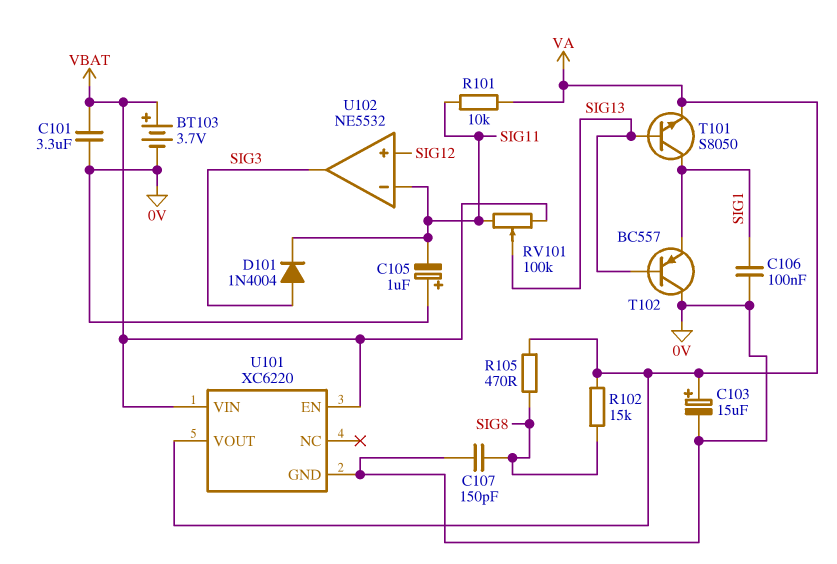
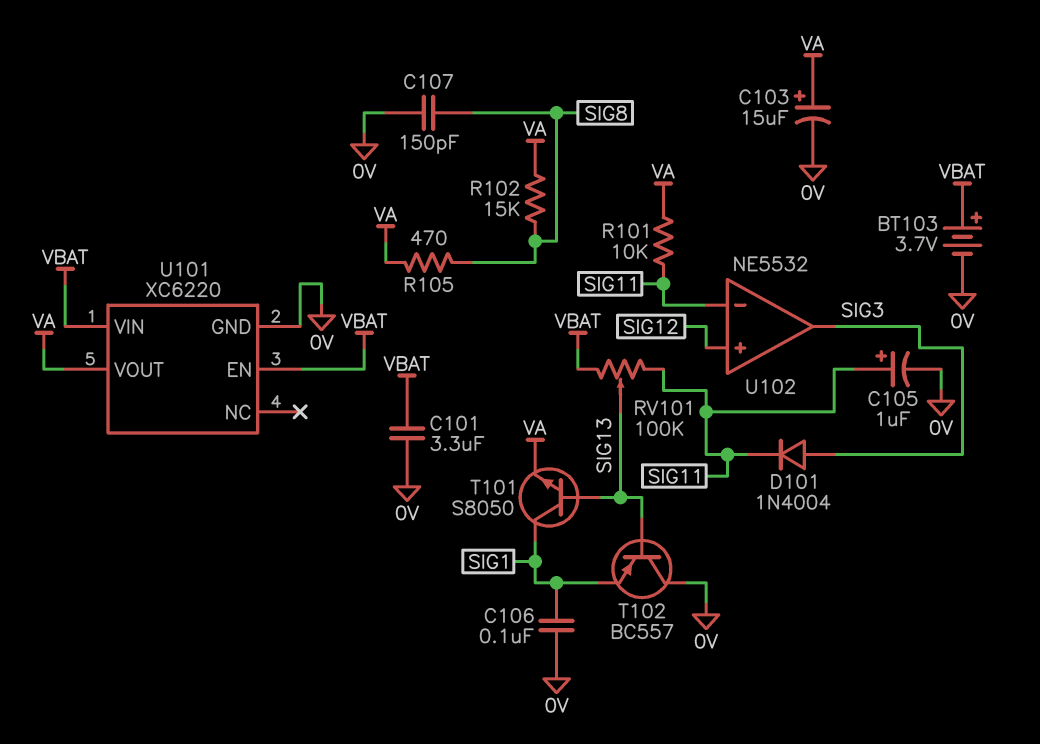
C105: 1uF (plus 0V, minus SIG11) -> 1uF (plus SIG11, minus 0V)

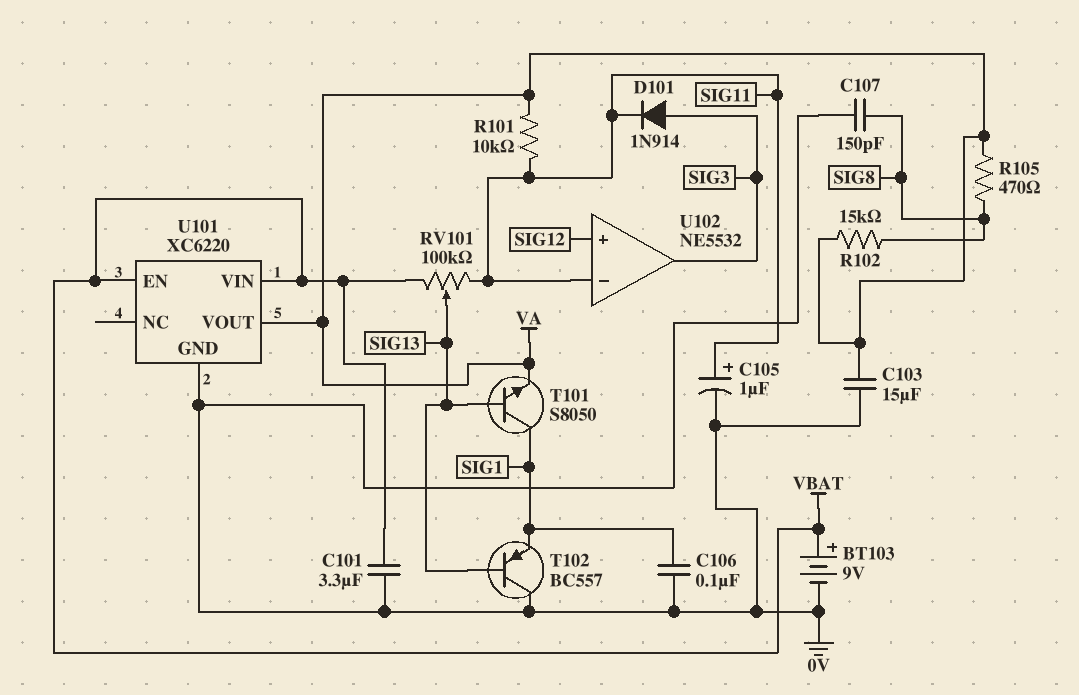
BT103: 3.7V (plus VBAT, minus 0V) -> 9V (plus VBAT, minus 0V)
C103: 15uF (plus VA, minus 0V) -> 15uF (0V, VA)
D101: diode 1N4004 (A SIG3, K SIG11) -> diode 1N914 (A SIG3, K SIG11)

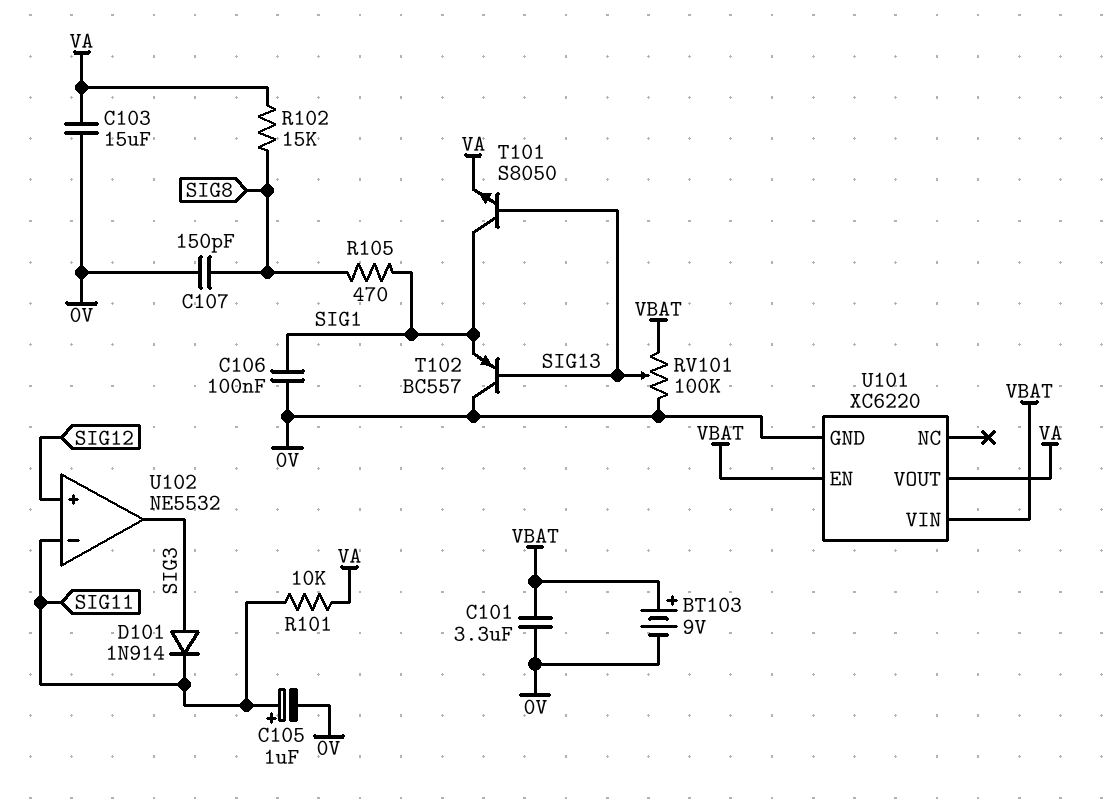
R105: 470 (SIG8, VA) -> 470 (SIG1, SIG8)
RV101: 100k (SIG11, VBAT, wiper SIG13) -> 100k (0V, VBAT, wiper SIG13)

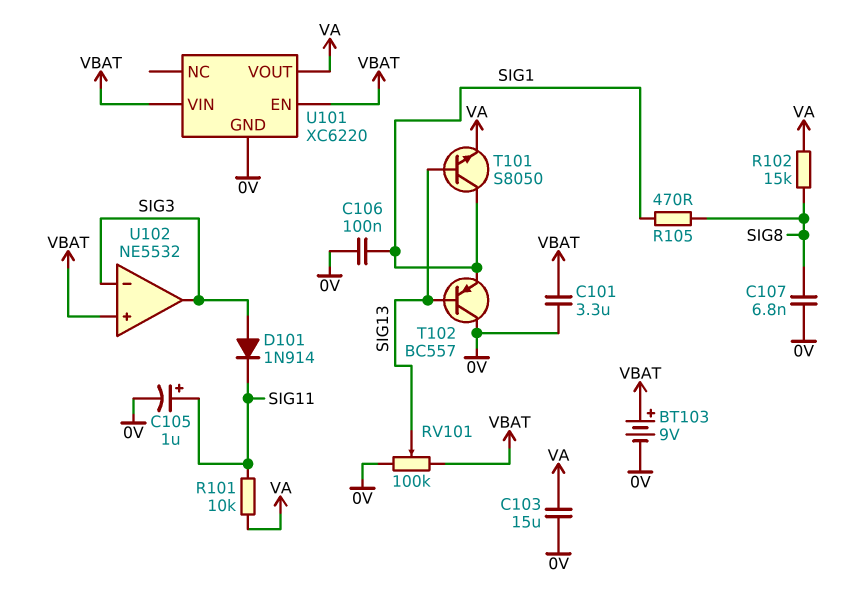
C107: 150pF (0V, SIG8) -> 6.8nF (0V, SIG8)
U102 pin in+: SIG12 -> VBAT
U102 pin in-: SIG11 -> SIG3

